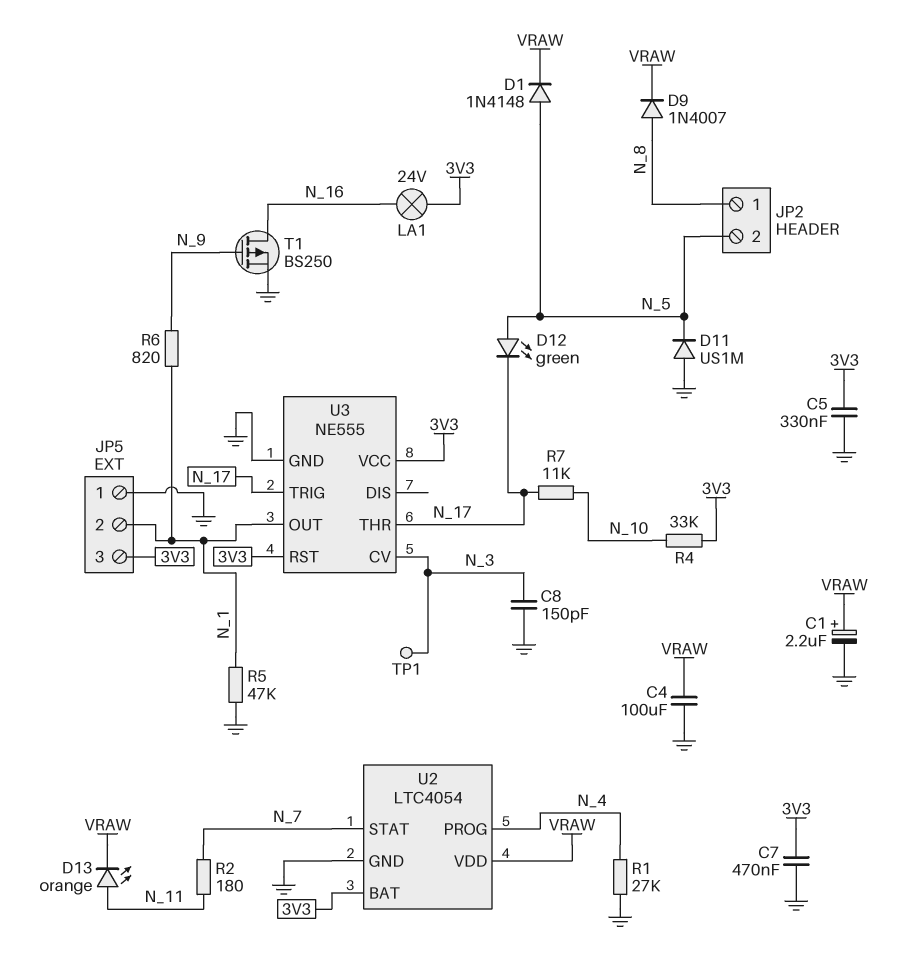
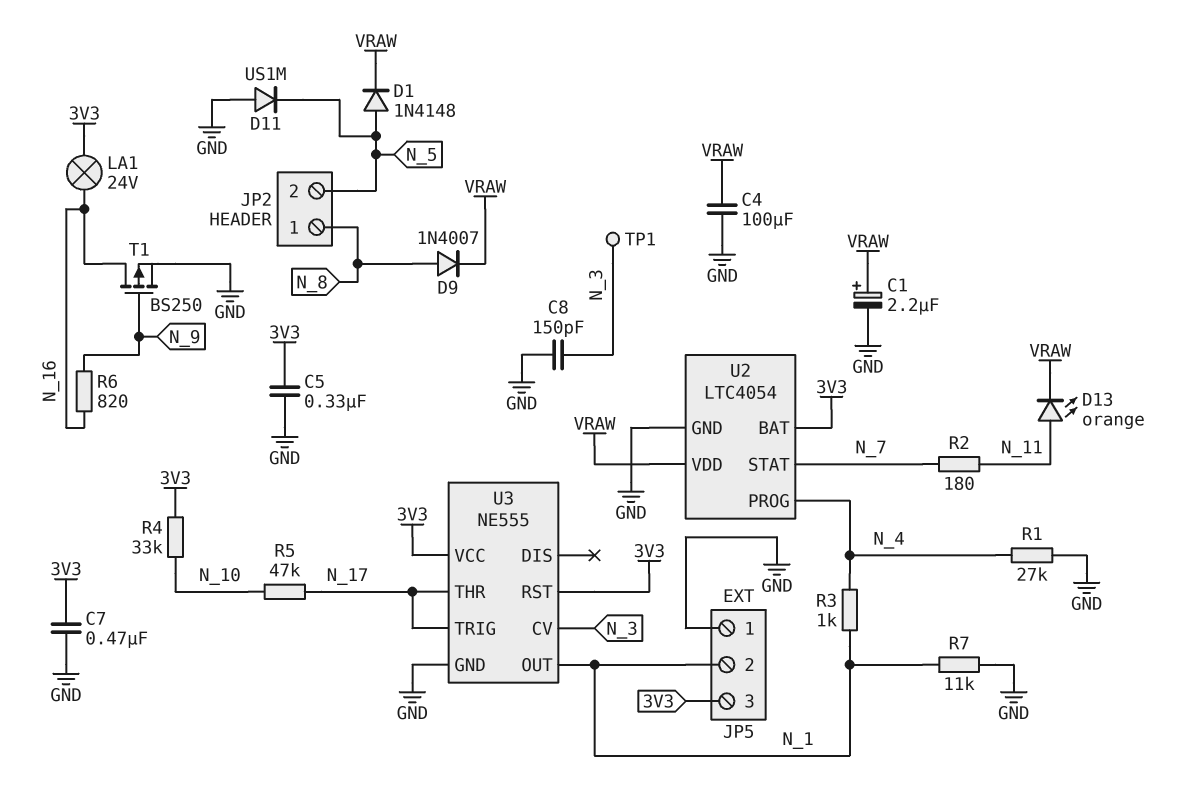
D12: LED green (A N_5, K N_17) -> none
R3: none -> 1k (N_1, N_4)
R5: 47k (GND, N_1) -> 47k (N_10, N_17)
R6: 820 (N_1, N_9) -> 820 (N_9, N_16)
R7: 11k (N_10, N_17) -> 11k (GND, N_1)

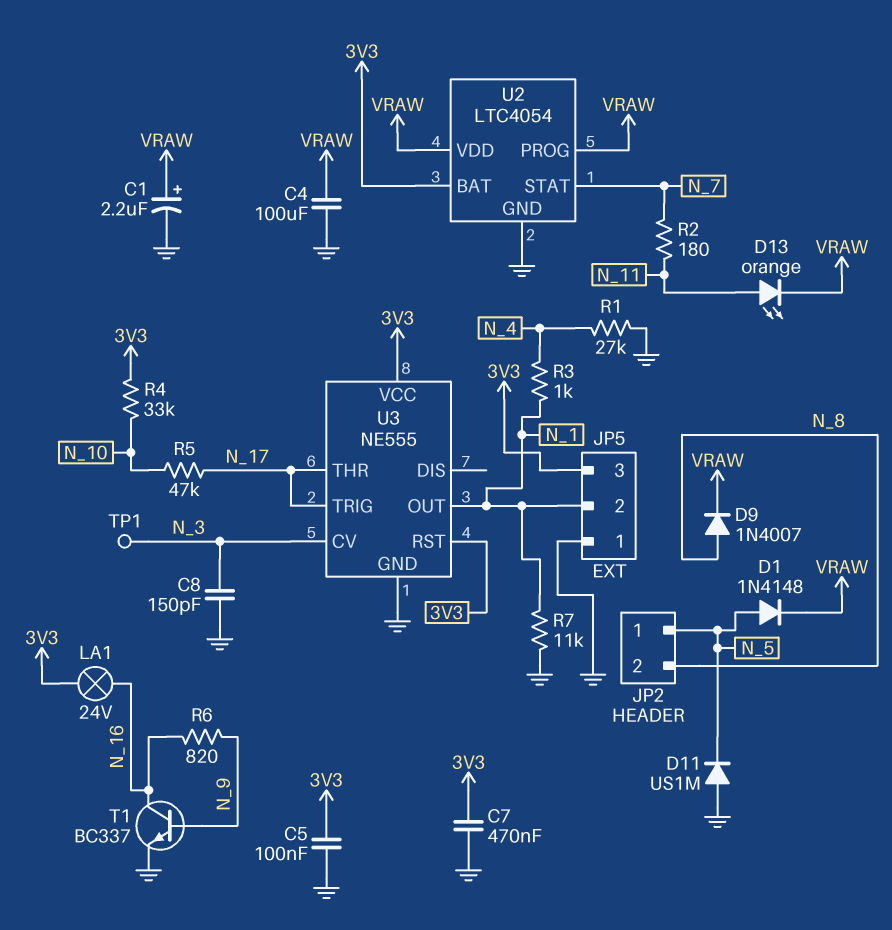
C5: 330nF (3V3, GND) -> 100nF (3V3, GND)
JP2 pin 1: N_8 -> N_5
JP2 pin 2: N_5 -> N_8
T1: PMOS BS250 (G N_9, D N_16, S GND) -> NPN BC337 (B N_9, C N_16, E GND)
U2 pin PROG: N_4 -> VRAW

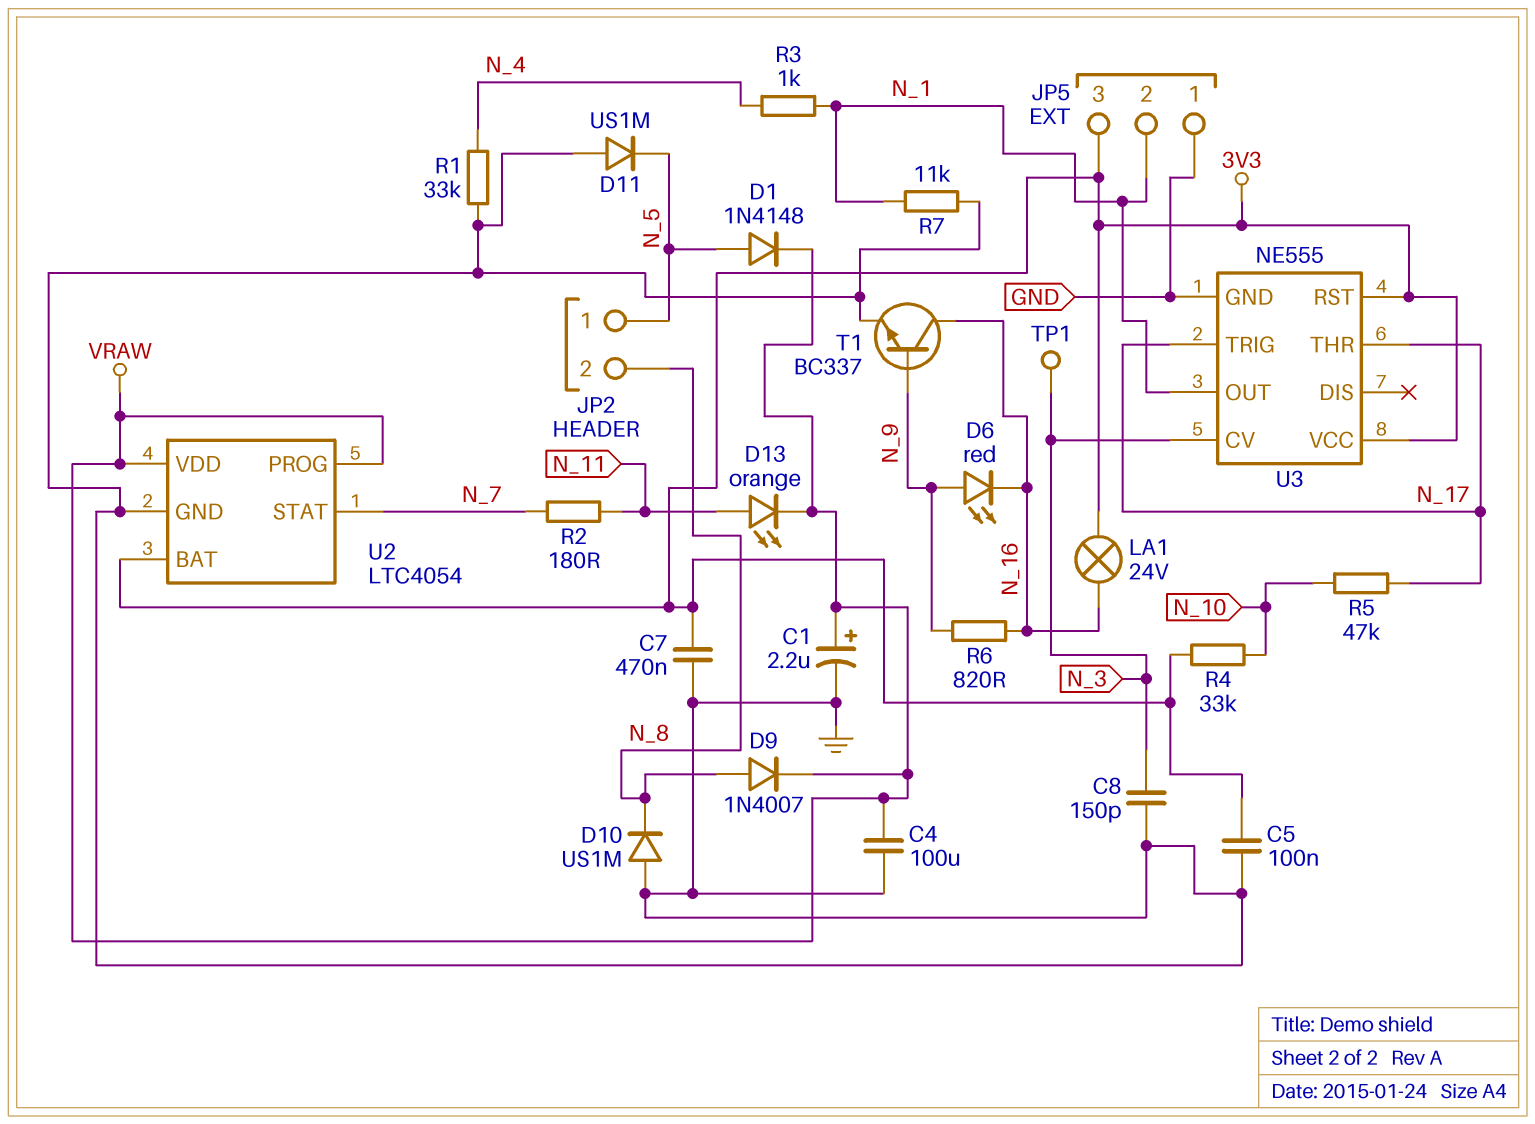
D6: none -> LED red (A N_9, K N_16)
D10: none -> diode US1M (A GND, K N_8)
R1: 27k (GND, N_4) -> 33k (GND, N_4)

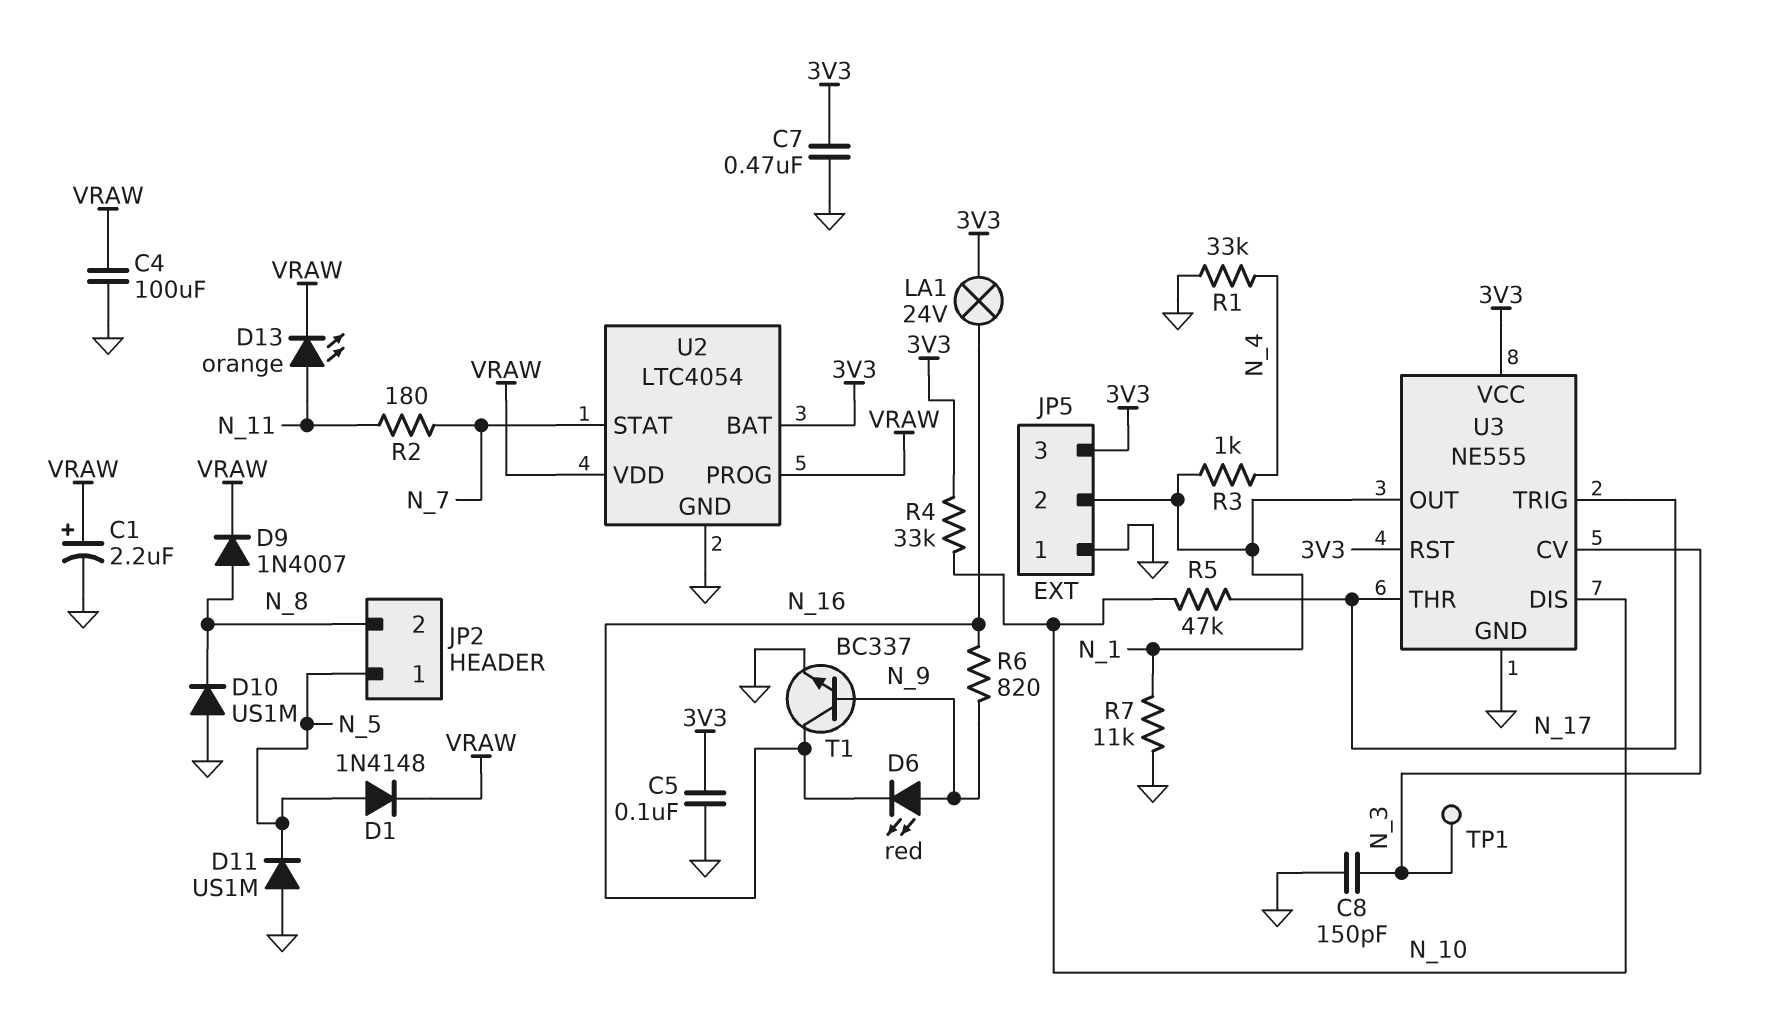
U3 pin DIS: none -> N_10

